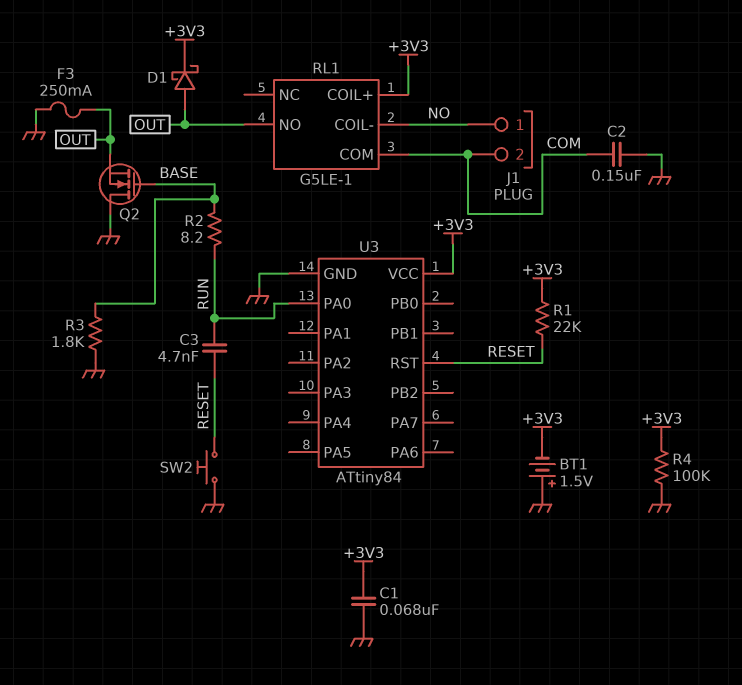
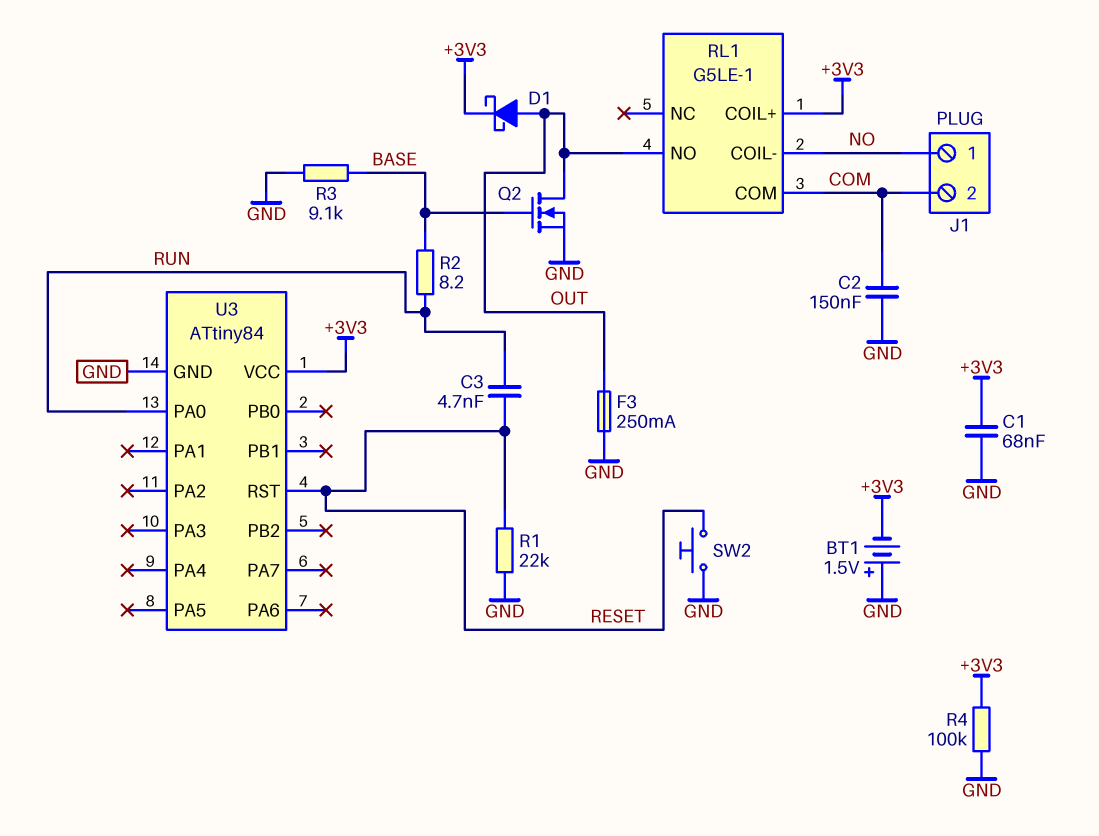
Q2: NMOS (G BASE, D GND, S OUT) -> NMOS (G BASE, D OUT, S GND)
R1: 22k (+3V3, RESET) -> 22k (GND, RESET)
R3: 1.8k (BASE, GND) -> 9.1k (BASE, GND)

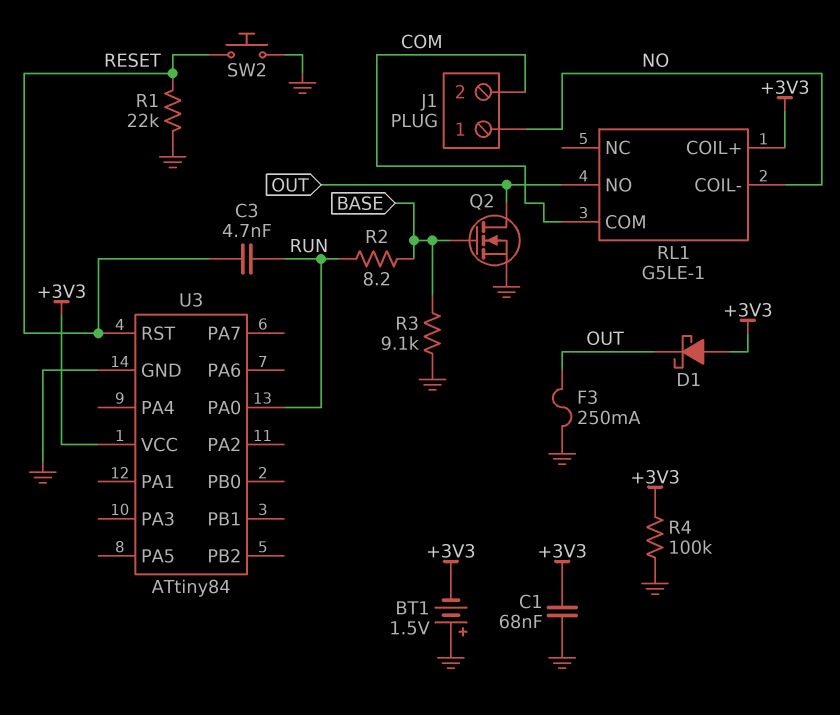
C2: 150nF (COM, GND) -> none
D1: schottky (A OUT, K +3V3) -> schottky (A +3V3, K OUT)

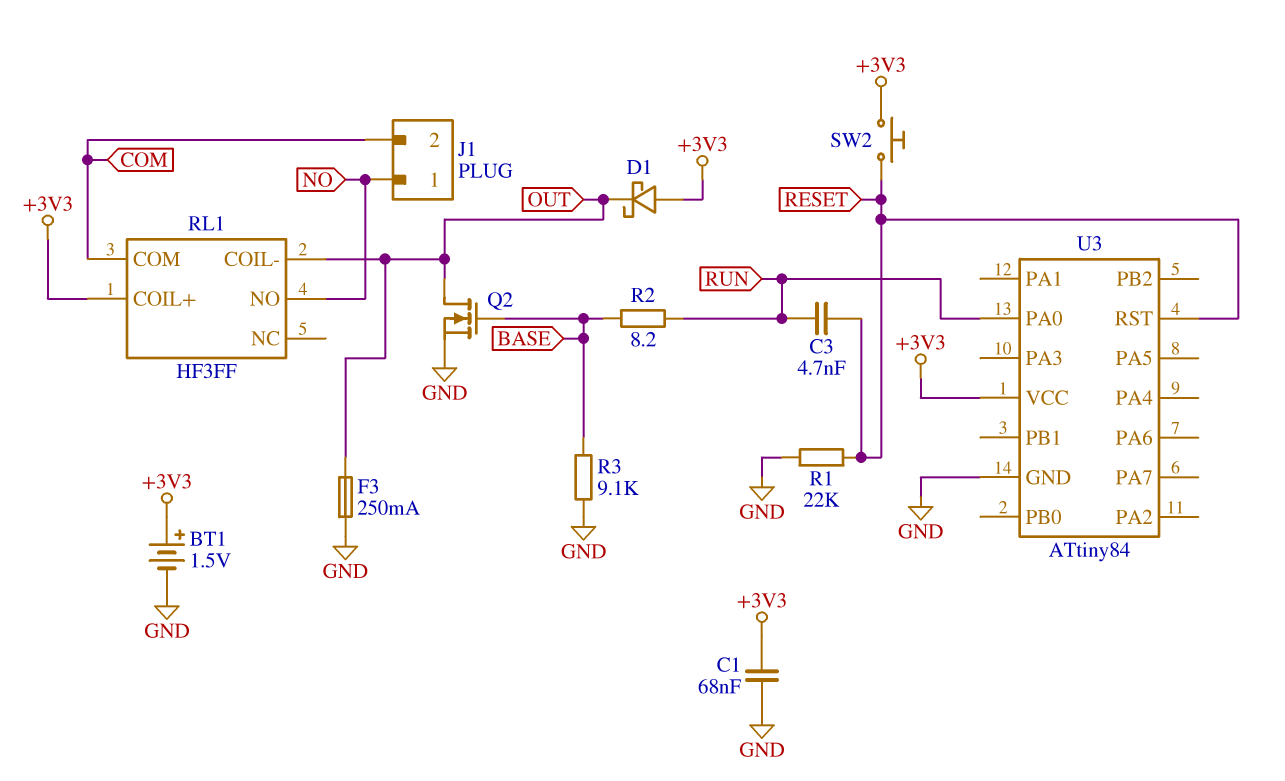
BT1: 1.5V (plus GND, minus +3V3) -> 1.5V (plus +3V3, minus GND)
R4: 100k (+3V3, GND) -> none
RL1: G5LE-1 -> HF3FF
RL1 pin COIL-: NO -> OUT
RL1 pin NO: OUT -> NO
SW2: button (GND, RESET) -> button (+3V3, RESET)

